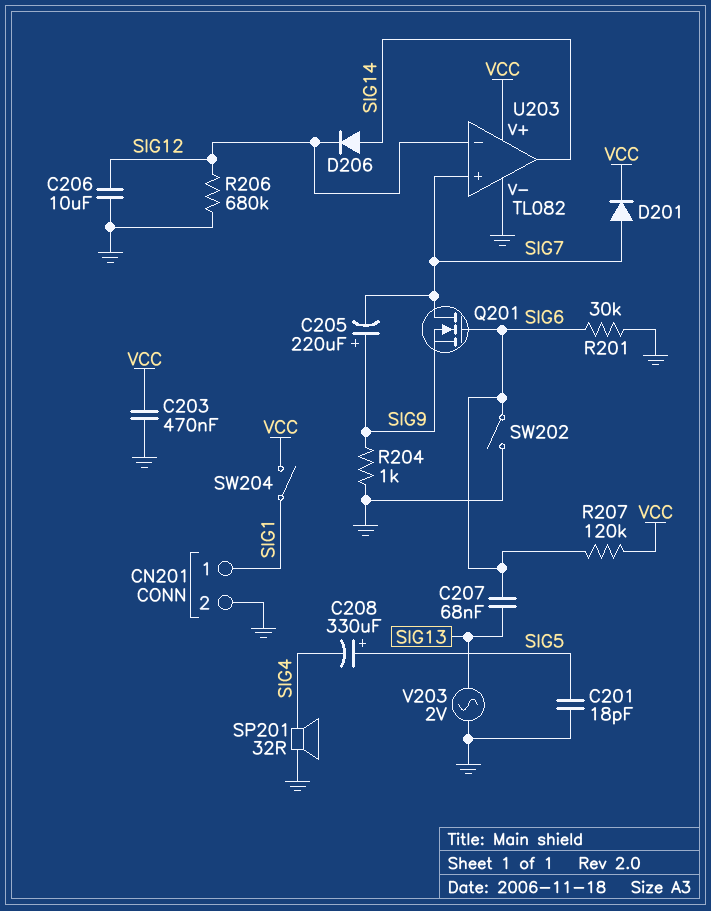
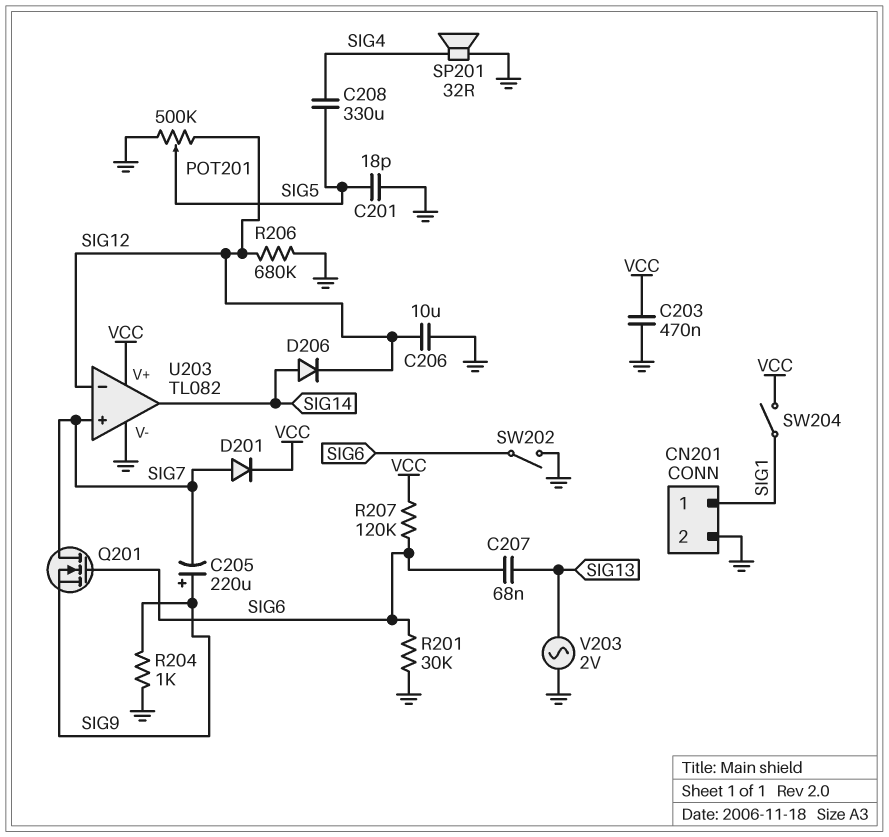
C208: 330uF (plus SIG5, minus SIG4) -> 330uF (SIG4, SIG5)
POT201: none -> 500k (GND, SIG12, wiper SIG5)

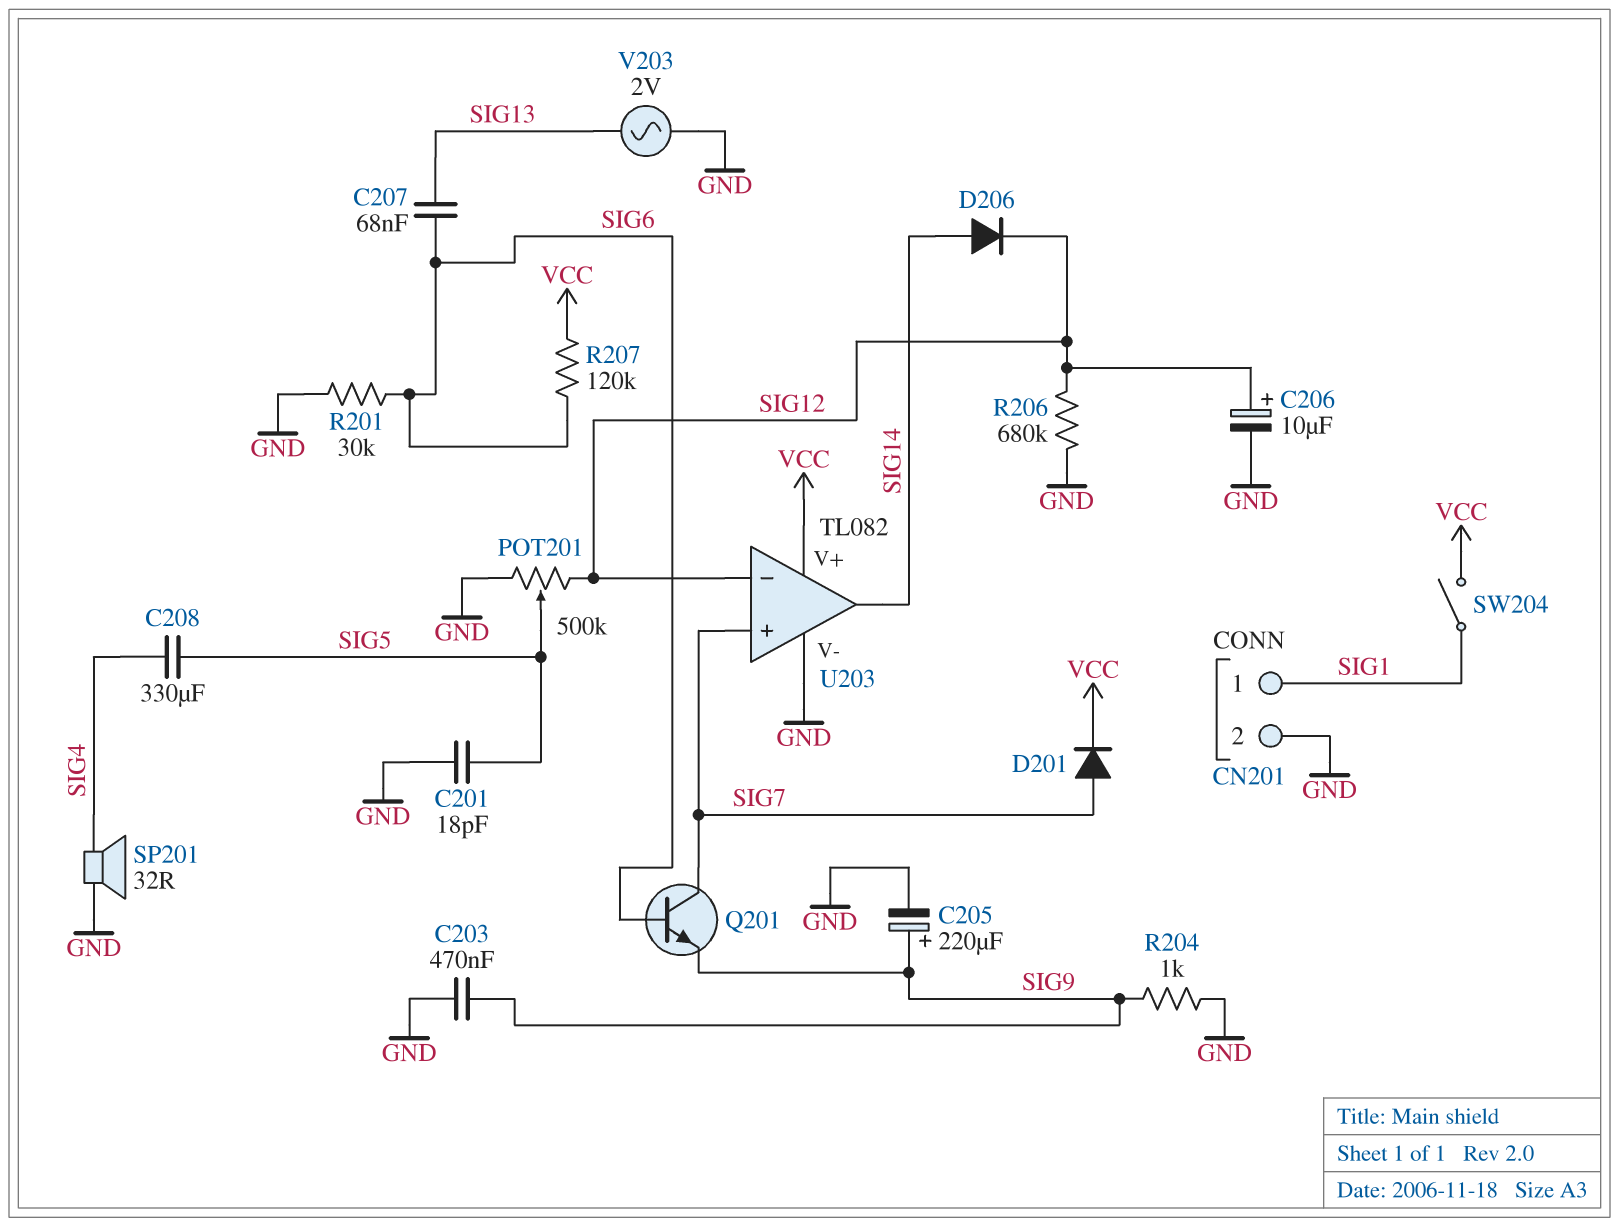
C203: 470nF (GND, VCC) -> 470nF (GND, SIG9)
C205: 220uF (plus SIG9, minus SIG7) -> 220uF (plus SIG9, minus GND)
C206: 10uF (GND, SIG12) -> 10uF (plus SIG12, minus GND)
Q201: NMOS (G SIG6, D SIG7, S SIG9) -> NPN (B SIG6, C SIG7, E SIG9)
SW202: switch (GND, SIG6) -> none

